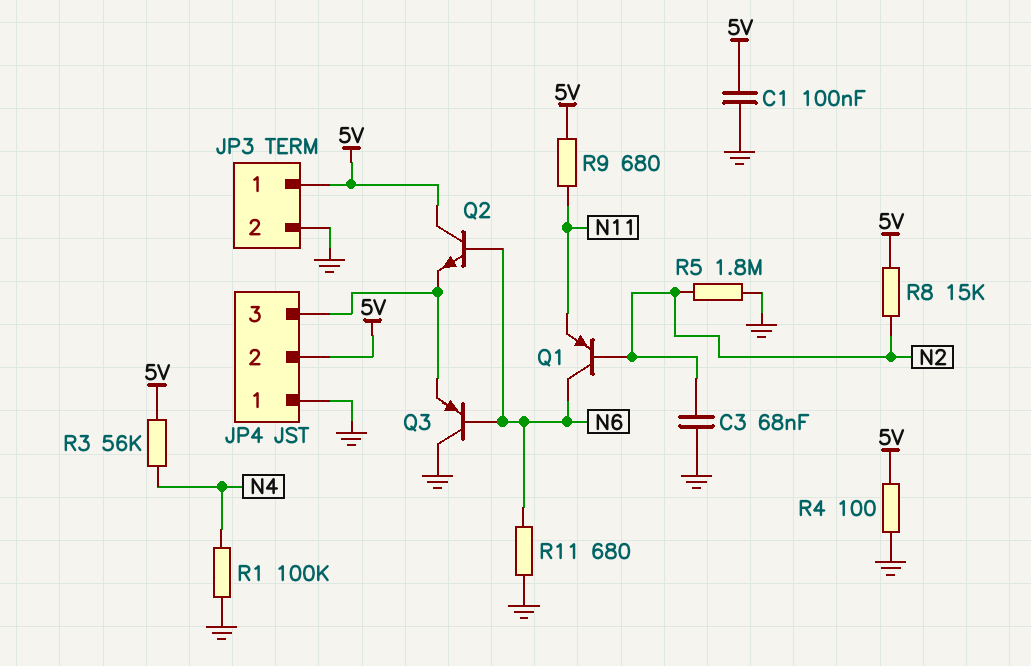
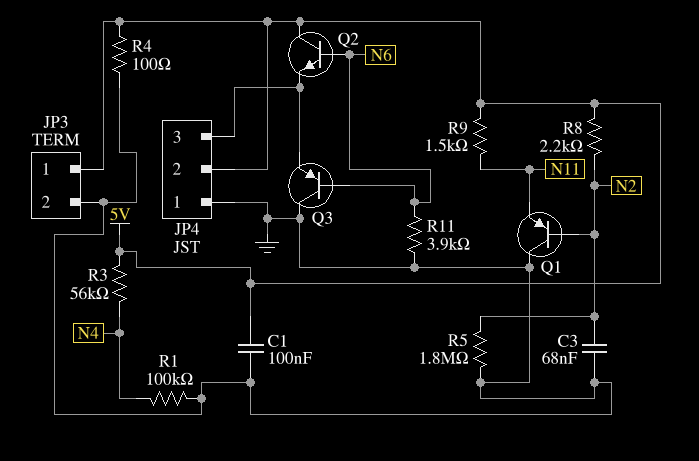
Q1: PNP (B N2, C N6, E N11) -> PNP (B N2, C GND, E N11)
R8: 15k (5V, N2) -> 2.2k (5V, N2)
R9: 680 (5V, N11) -> 1.5k (5V, N11)
R11: 680 (GND, N6) -> 3.9k (GND, N6)

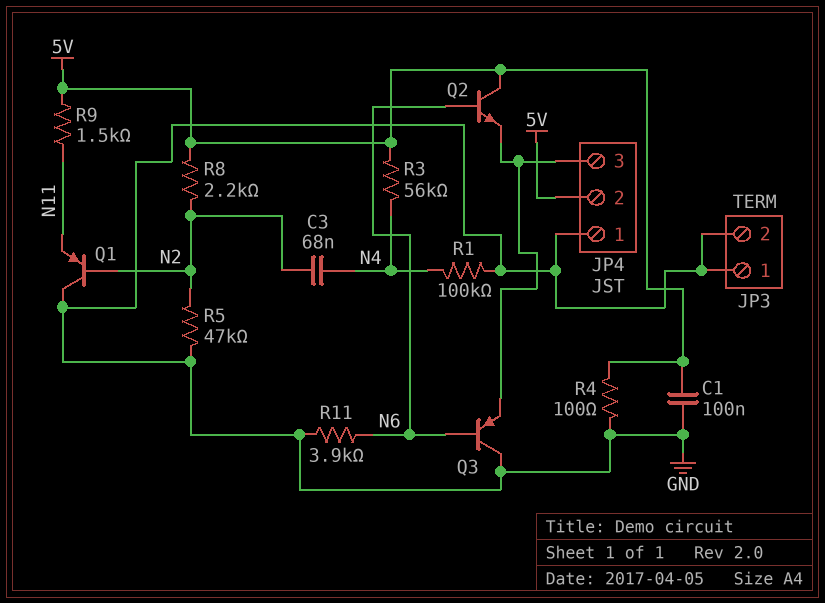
C3: 68nF (GND, N2) -> 68nF (N2, N4)
JP3 pin 1: 5V -> GND
R5: 1.8M (GND, N2) -> 47k (GND, N2)

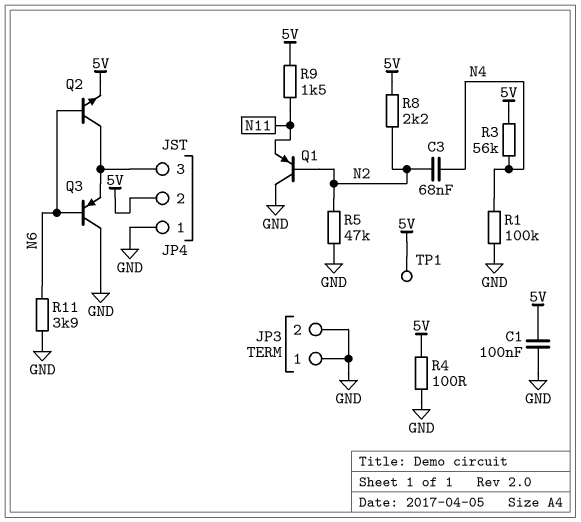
Q2: NPN (B N6, C 5V, E JP4/3) -> NPN (B N6, C JP4/3, E 5V)
TP1: none -> test point (5V)

